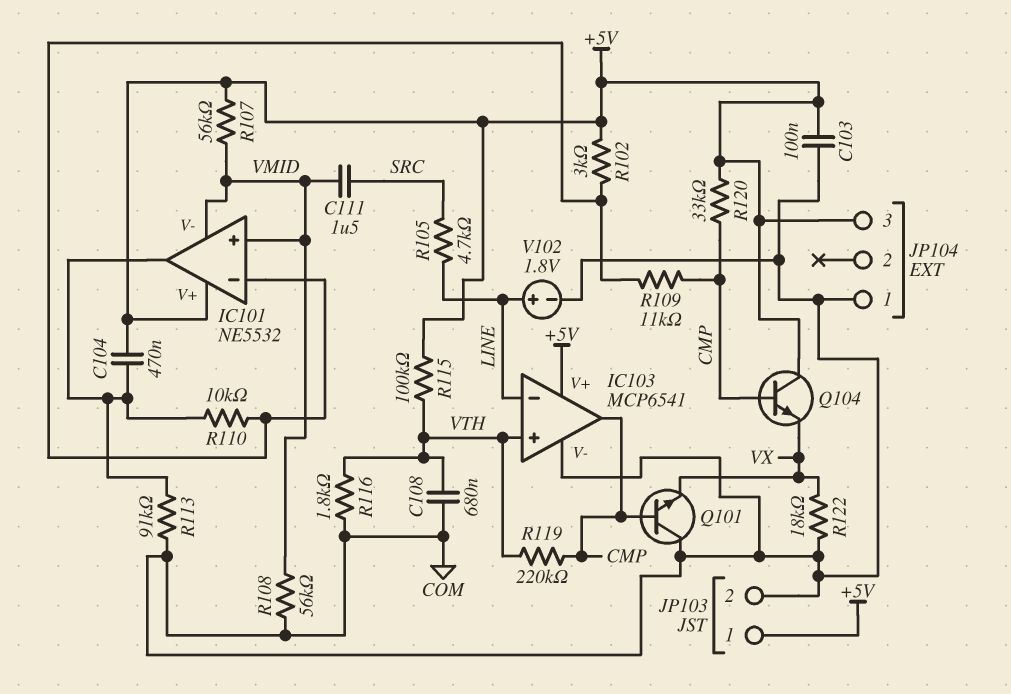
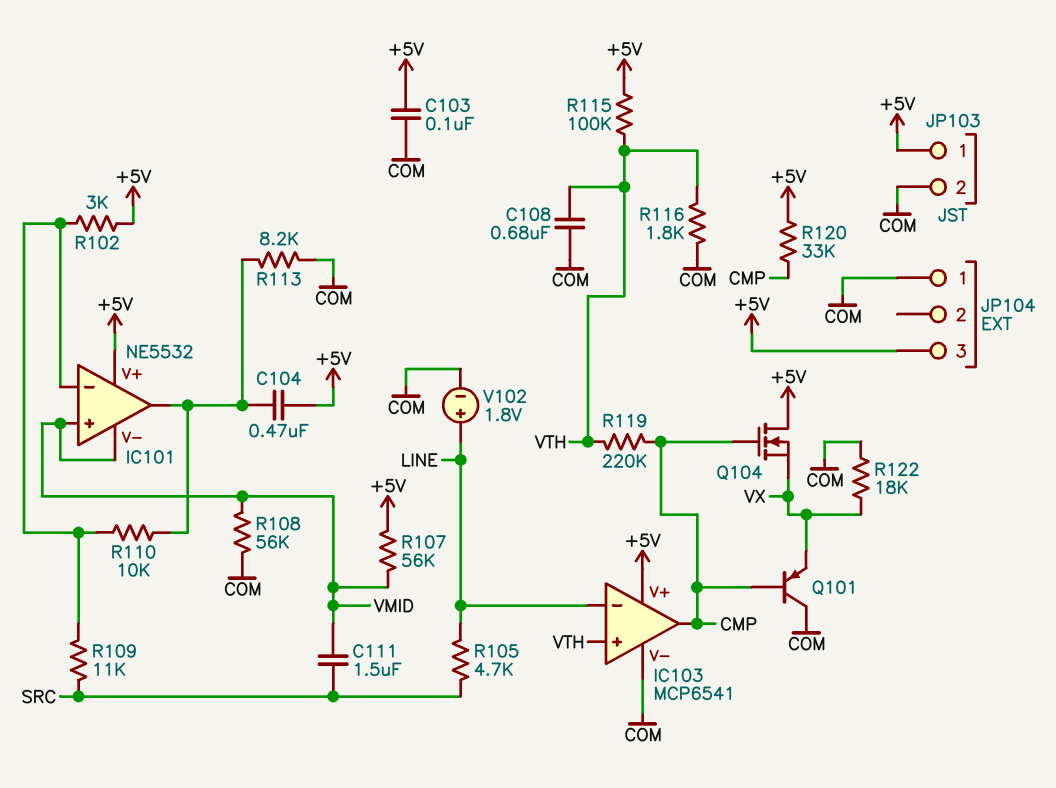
Q101: NPN (B CMP, C COM, E VX) -> PNP (B CMP, C COM, E VX)
Q104: NPN (B CMP, C +5V, E VX) -> NMOS (G CMP, D +5V, S VX)
R109: 11k (CMP, IC101/in-) -> 11k (IC101/in-, SRC)
R113: 91k (COM, IC101/out) -> 8.2k (COM, IC101/out)

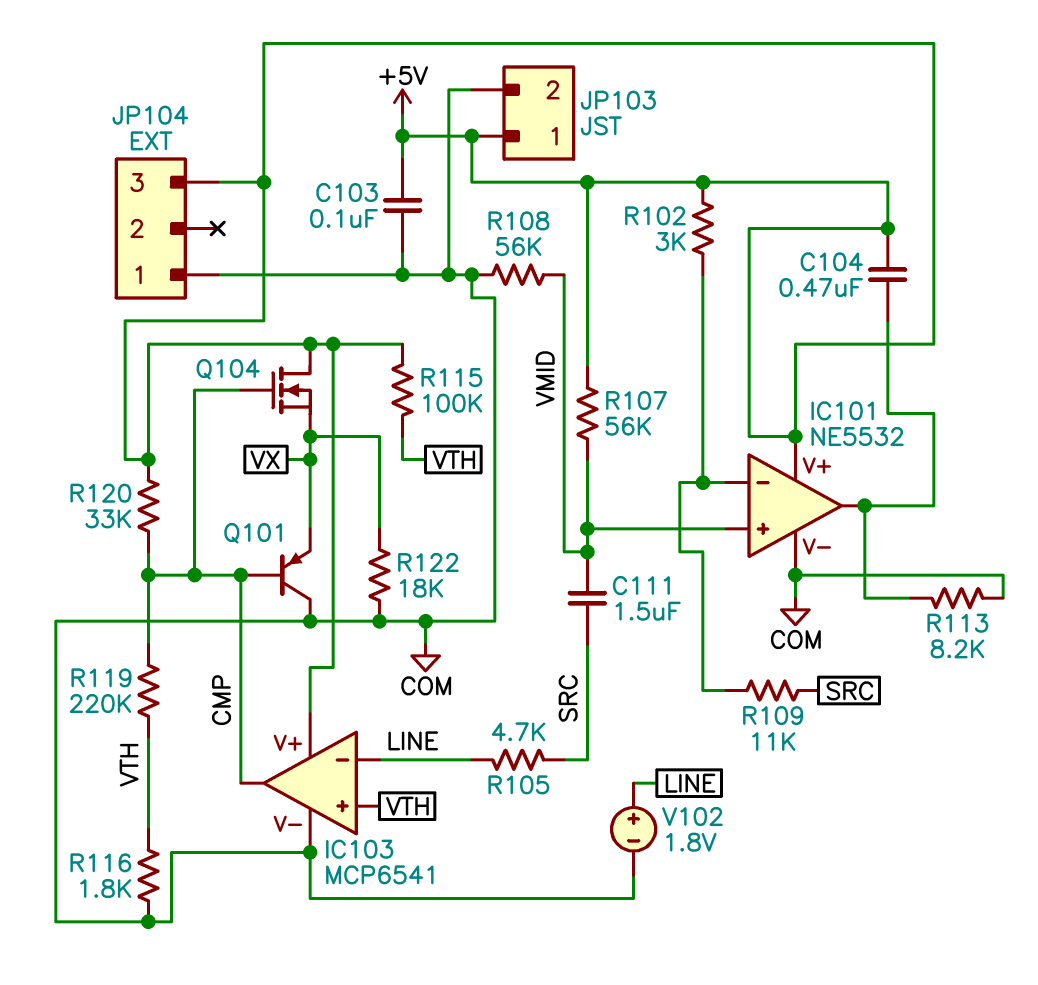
C108: 680nF (COM, VTH) -> none
IC101 pin V-: VMID -> COM
R110: 10k (IC101/in-, IC101/out) -> none

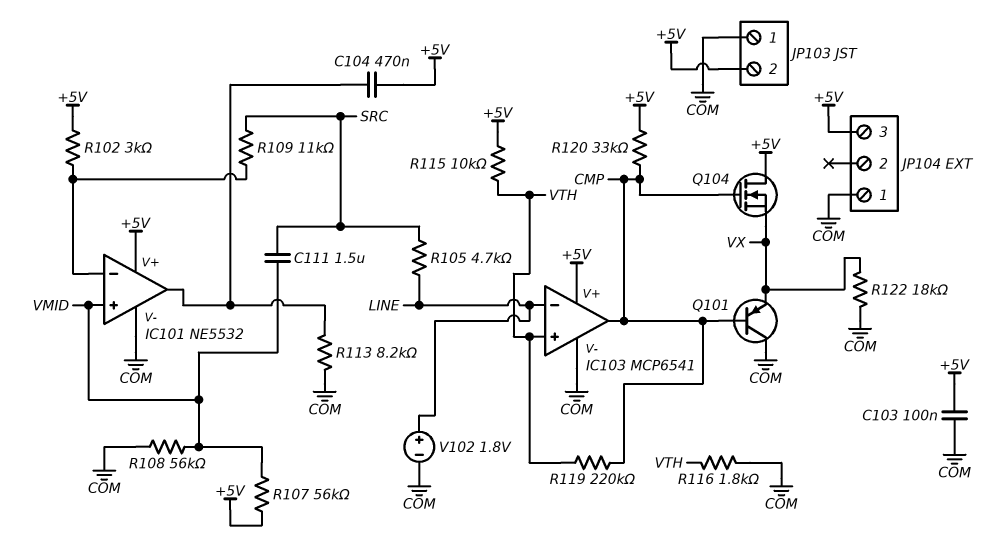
JP103 pin 1: +5V -> COM
JP103 pin 2: COM -> +5V
R115: 100k (+5V, VTH) -> 10k (+5V, VTH)

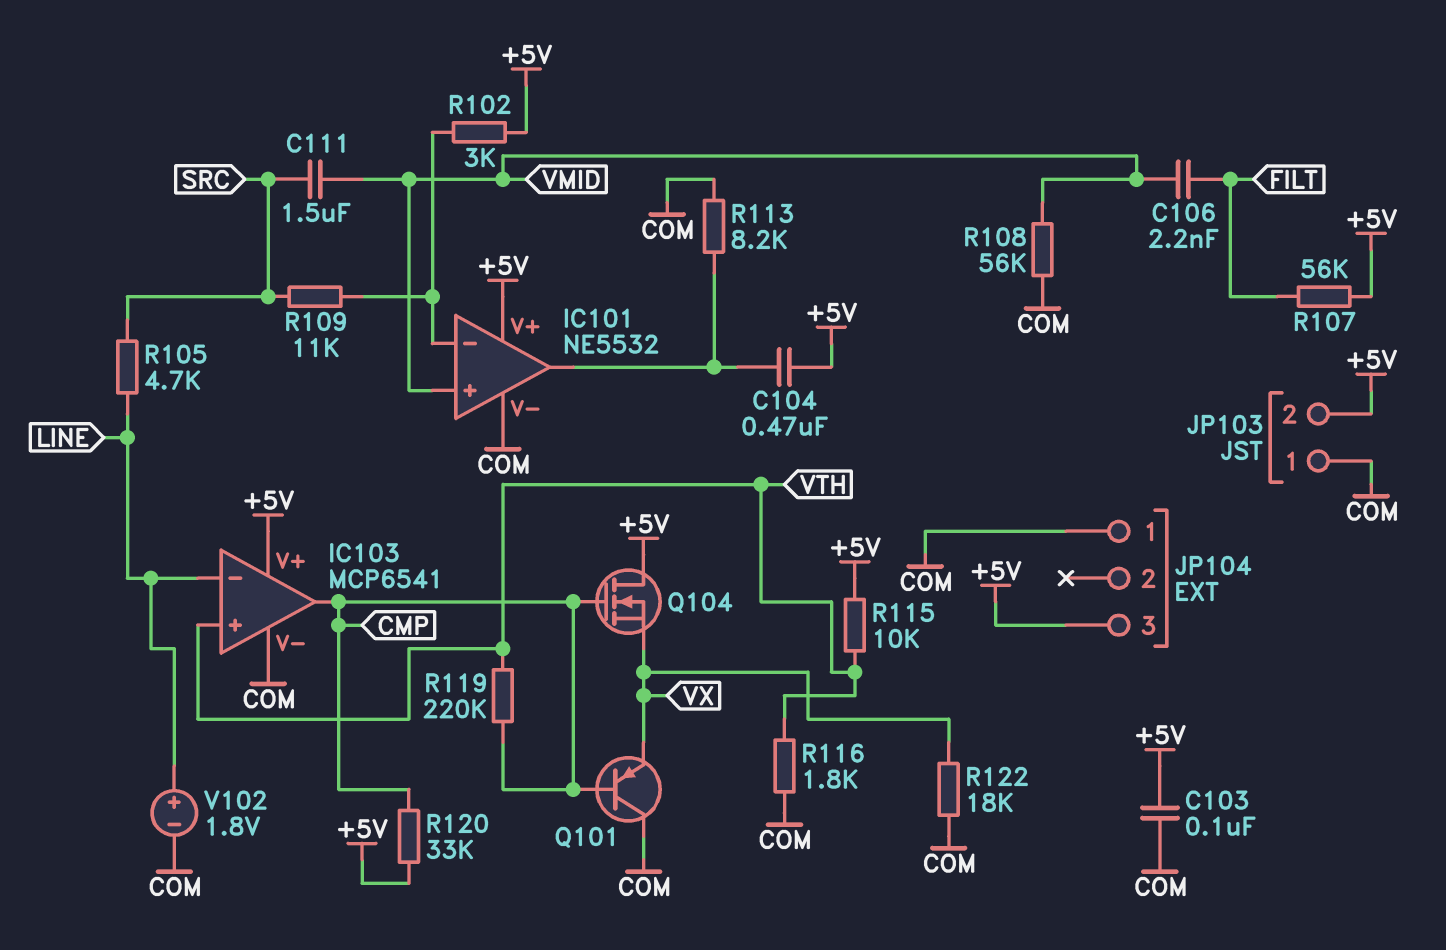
C106: none -> 2.2nF (FILT, VMID)
R107: 56k (+5V, VMID) -> 56k (+5V, FILT)

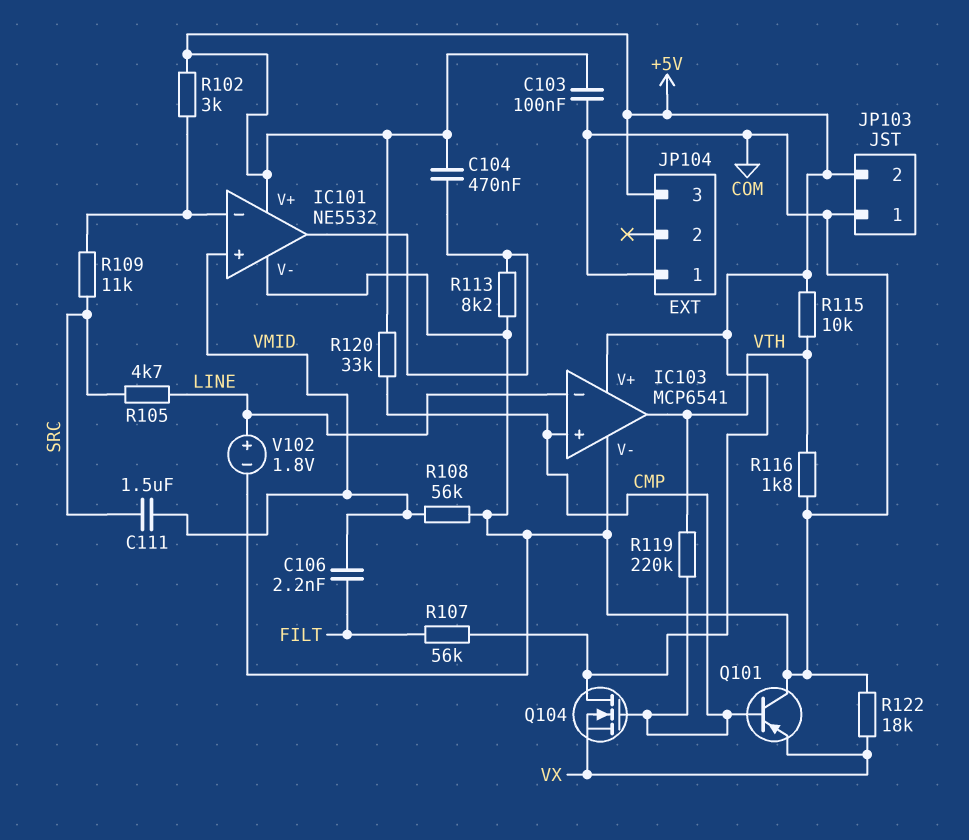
IC103 pin in+: VTH -> CMP
IC103 pin out: CMP -> VTH

